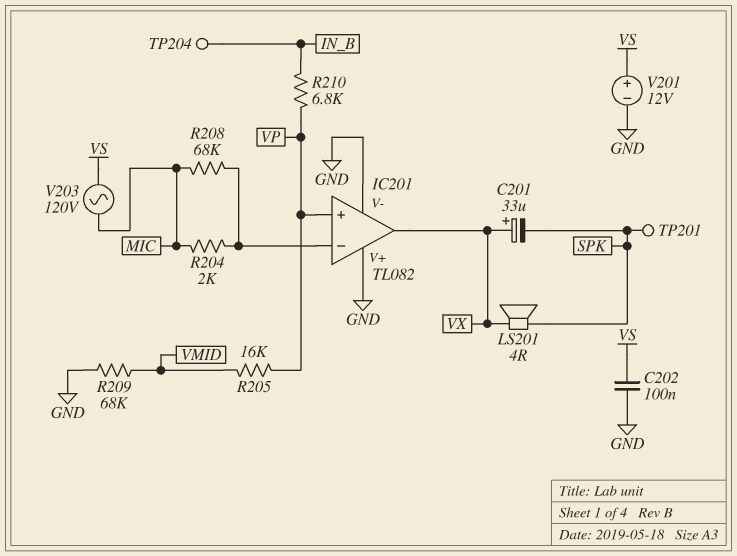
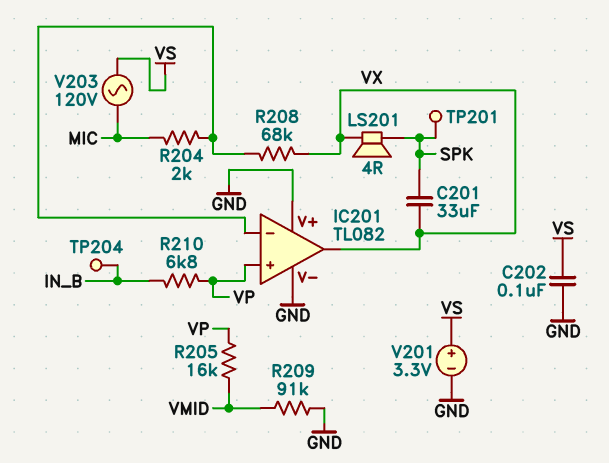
C201: 33uF (plus VX, minus SPK) -> 33uF (SPK, VX)
R208: 68k (IC201/in-, MIC) -> 68k (IC201/in-, VX)
R209: 68k (GND, VMID) -> 91k (GND, VMID)
V201: 12V (plus VS, minus GND) -> 3.3V (plus VS, minus GND)

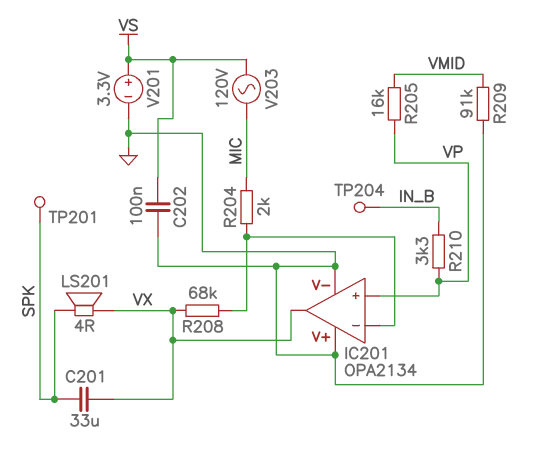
IC201: TL082 -> OPA2134
R210: 6.8k (IN_B, VP) -> 3.3k (IN_B, VP)

